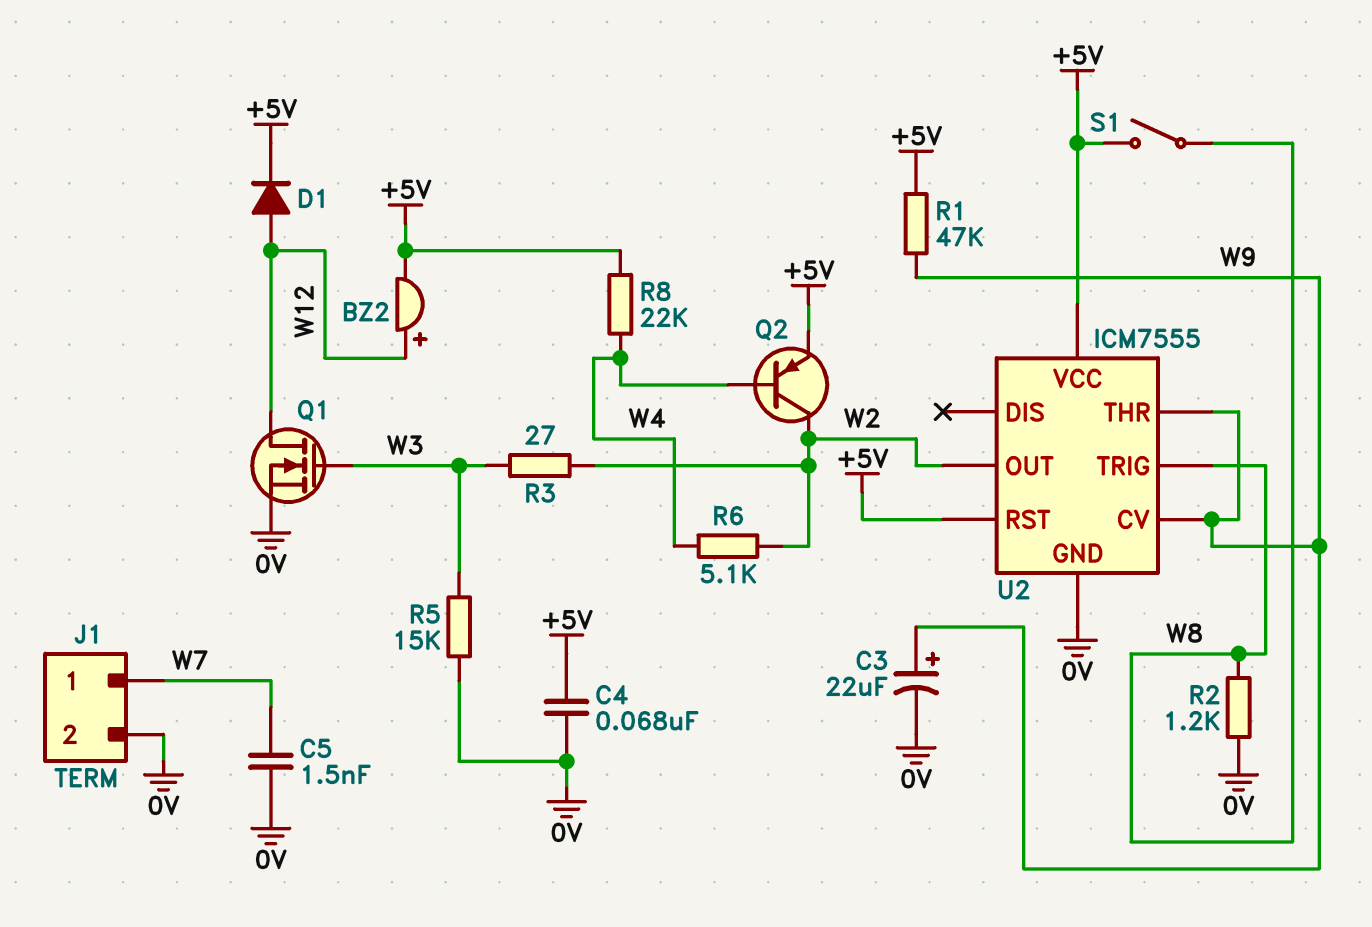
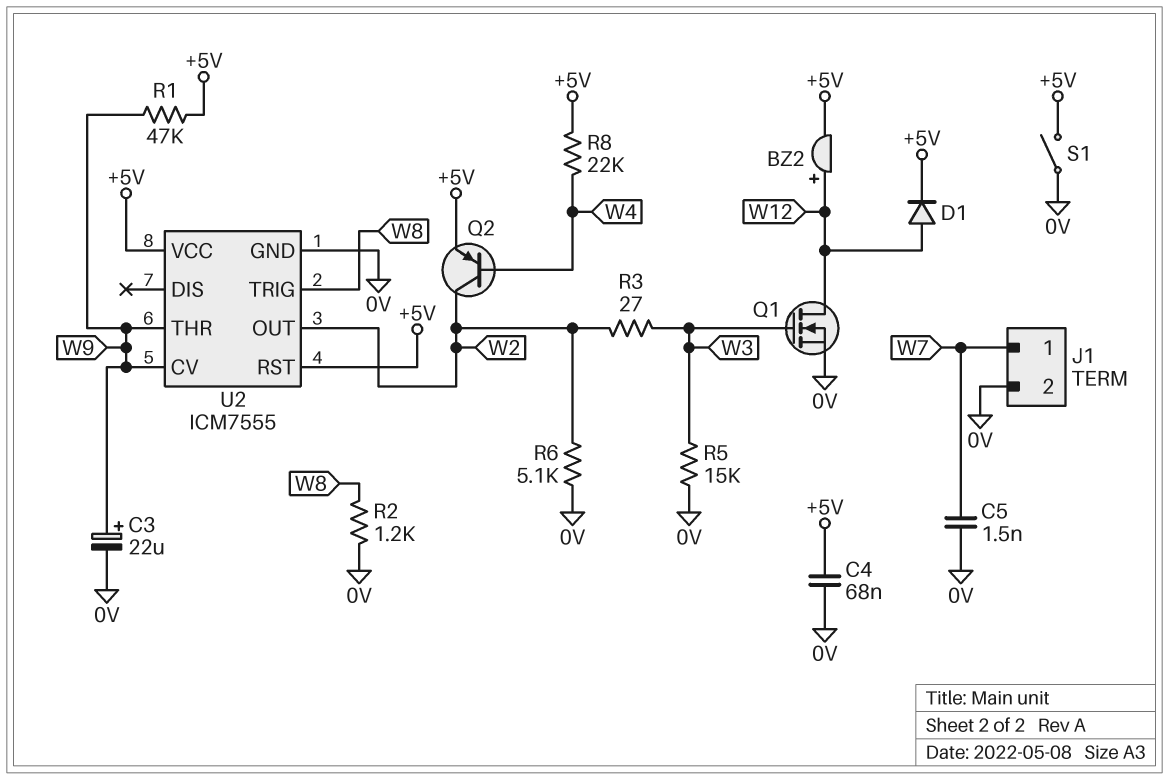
R6: 5.1k (W2, W4) -> 5.1k (0V, W2)
S1: switch (+5V, W8) -> switch (+5V, 0V)

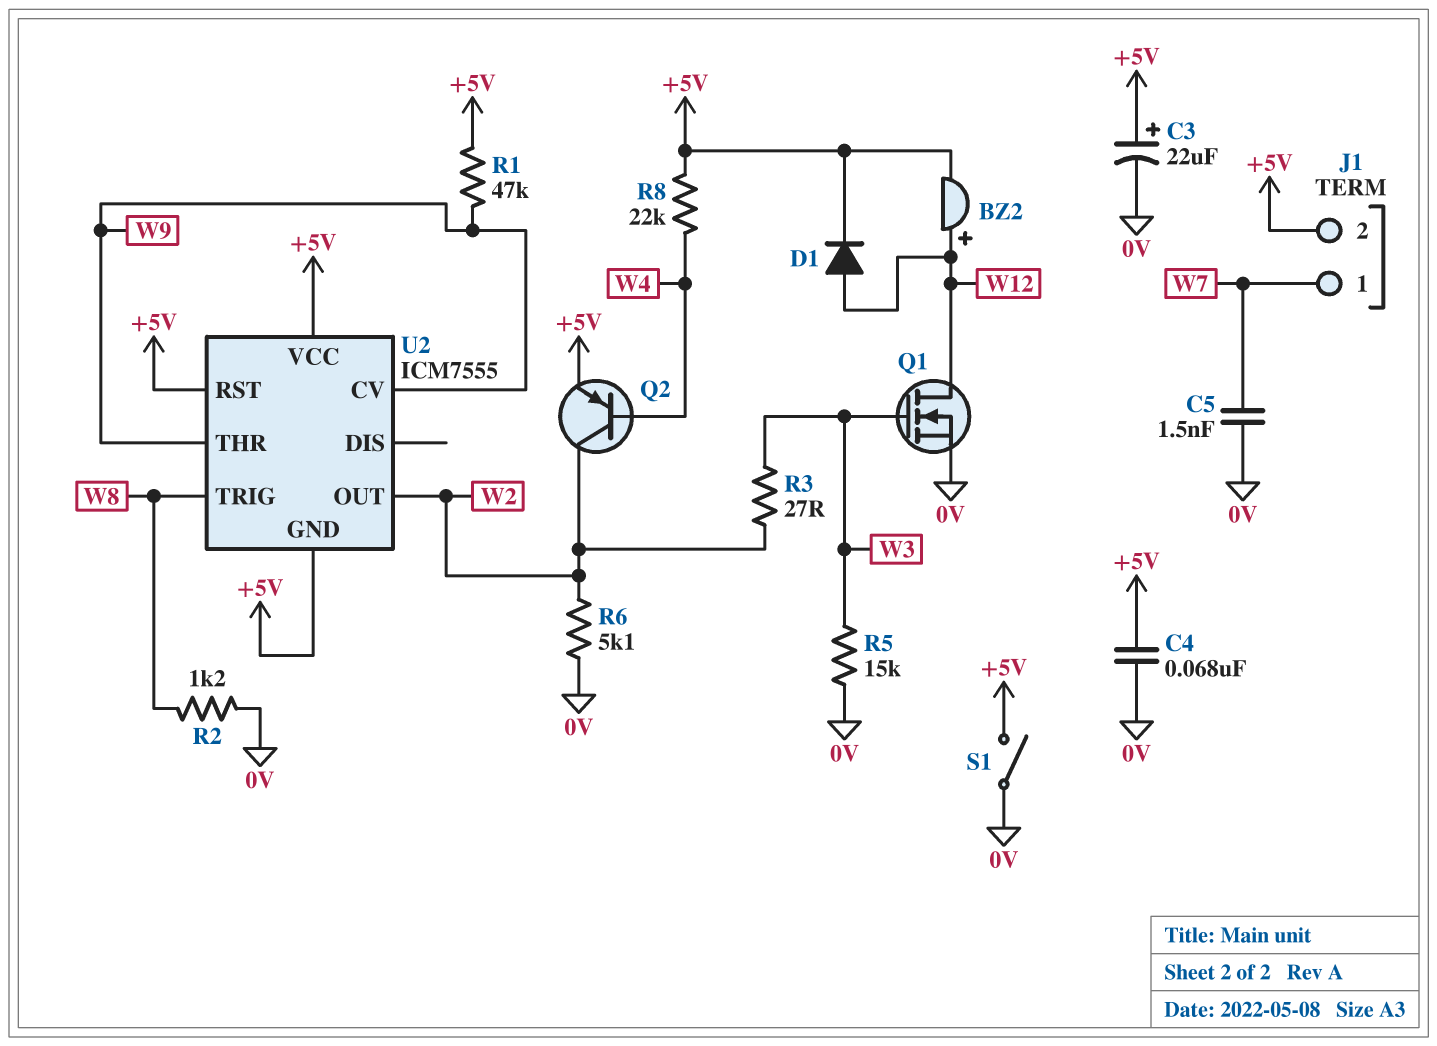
C3: 22uF (plus W9, minus 0V) -> 22uF (plus +5V, minus 0V)
J1 pin 2: 0V -> +5V
U2 pin GND: 0V -> +5V

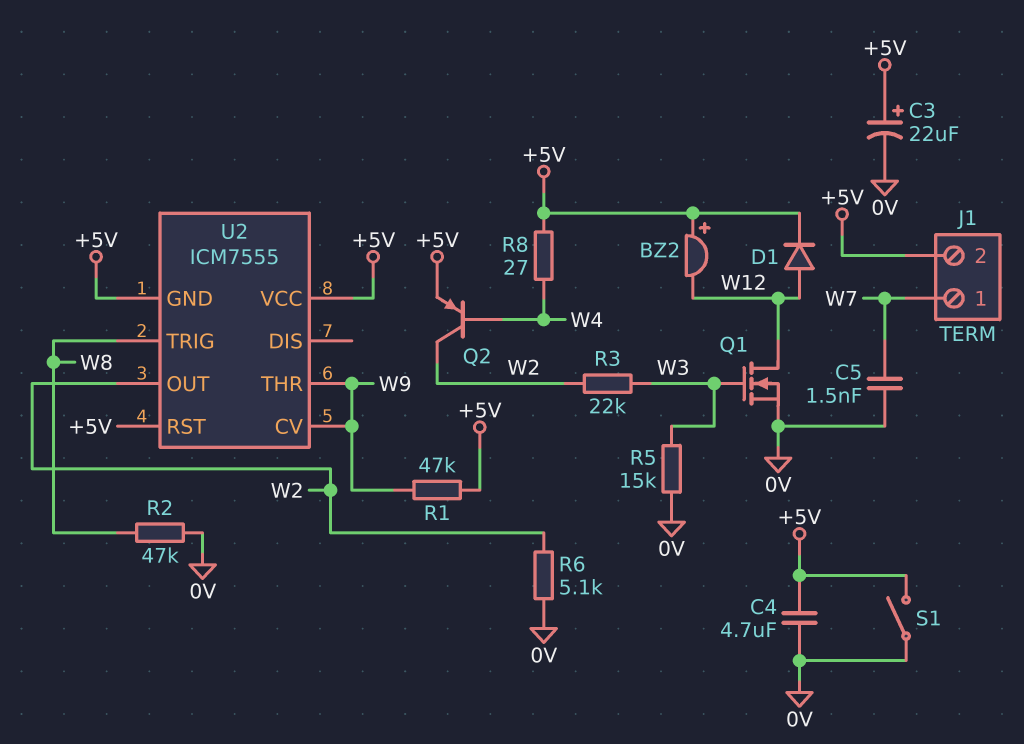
BZ2: buzzer (plus W12, minus +5V) -> buzzer (plus +5V, minus W12)
C4: 68nF (+5V, 0V) -> 4.7uF (+5V, 0V)
R2: 1.2k (0V, W8) -> 47k (0V, W8)
R3: 27 (W2, W3) -> 22k (W2, W3)
R8: 22k (+5V, W4) -> 27 (+5V, W4)

